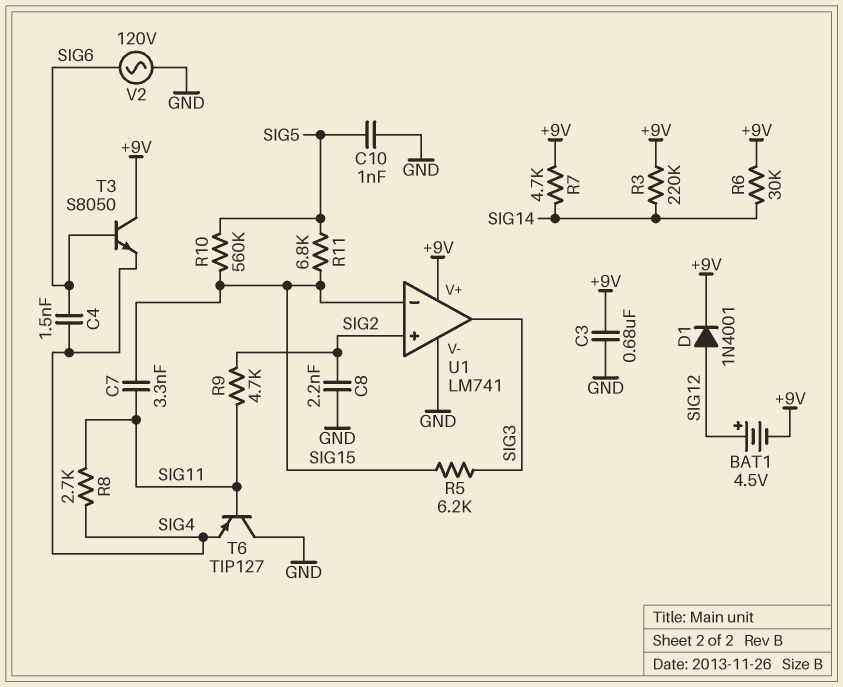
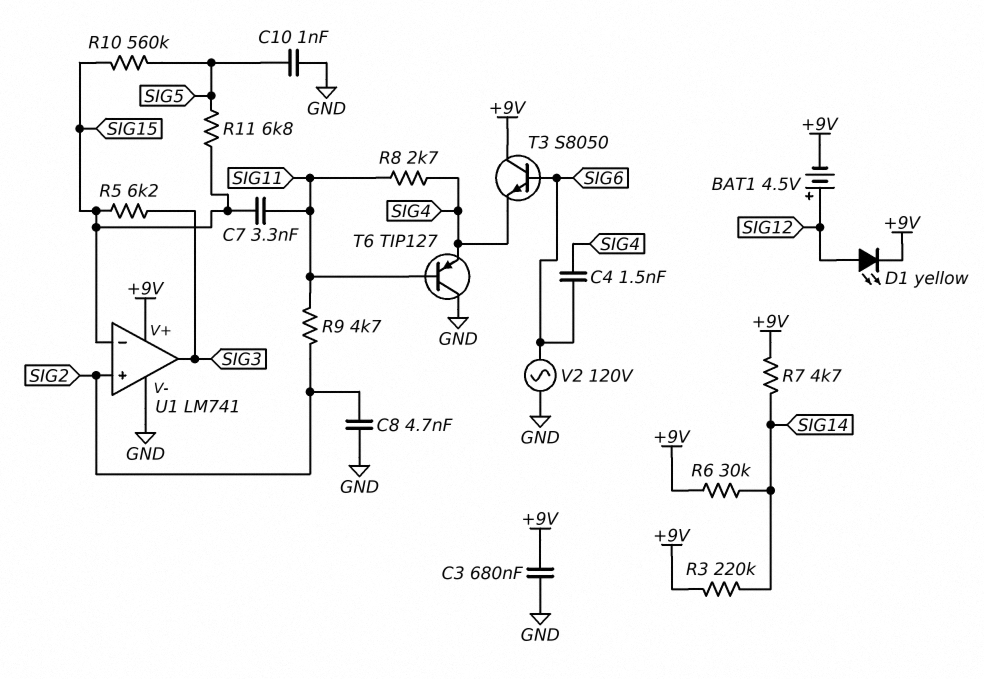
C8: 2.2nF (GND, SIG2) -> 4.7nF (GND, SIG2)
D1: diode 1N4001 (A SIG12, K +9V) -> LED yellow (A SIG12, K +9V)

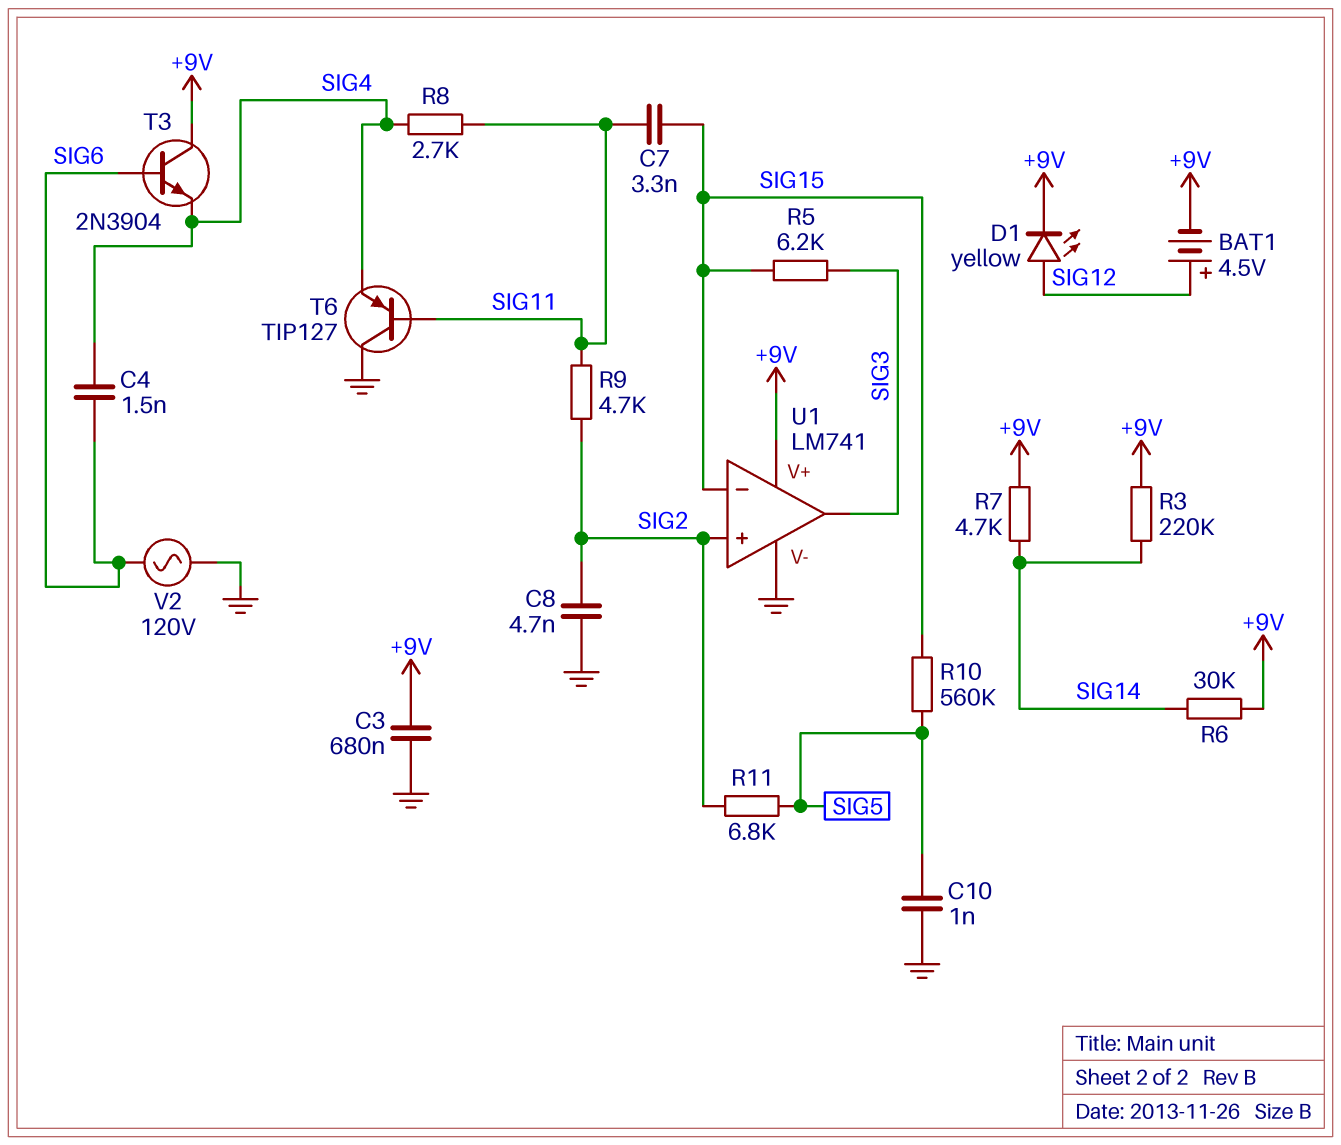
R11: 6.8k (SIG5, SIG15) -> 6.8k (SIG2, SIG5)
T3: NPN S8050 (B SIG6, C +9V, E SIG4) -> NPN 2N3904 (B SIG6, C +9V, E SIG4)

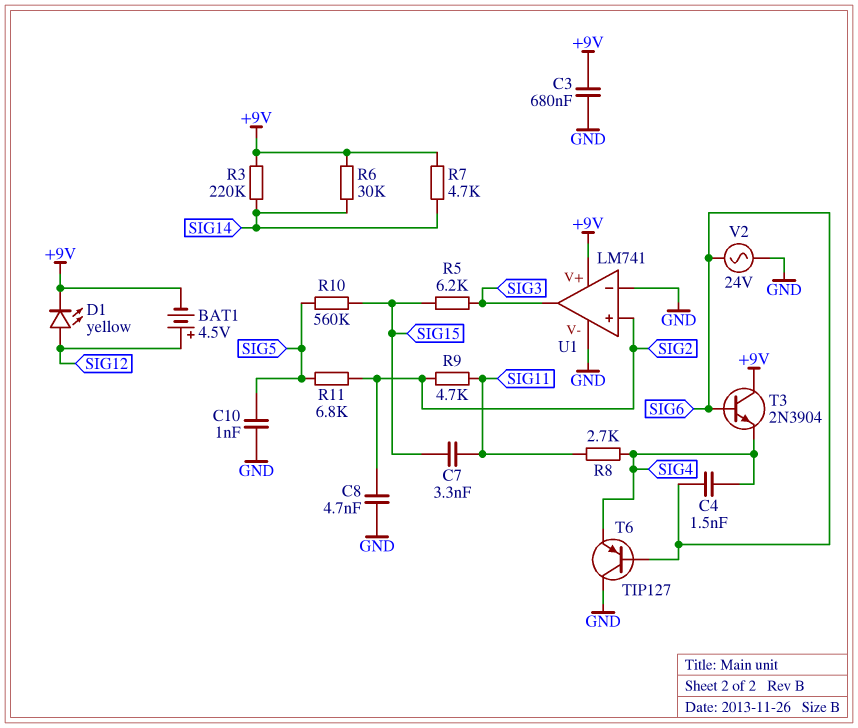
T6: PNP TIP127 (B SIG11, C GND, E SIG4) -> PNP TIP127 (B SIG6, C GND, E SIG4)
U1 pin in-: SIG15 -> GND
V2: AC 120V (GND, SIG6) -> AC 24V (GND, SIG6)

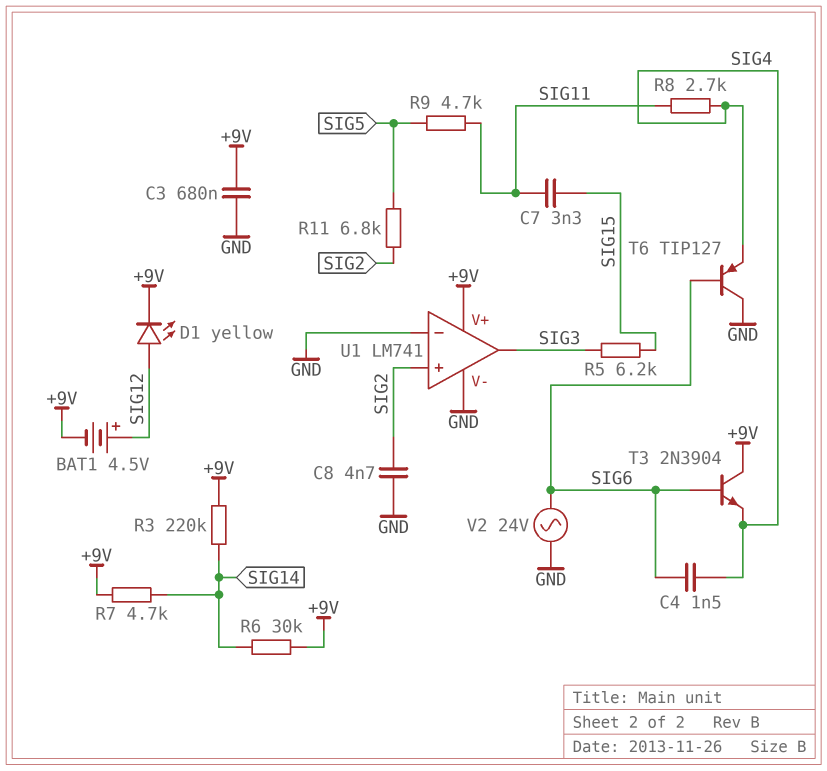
C10: 1nF (GND, SIG5) -> none
R9: 4.7k (SIG2, SIG11) -> 4.7k (SIG5, SIG11)
R10: 560k (SIG5, SIG15) -> none

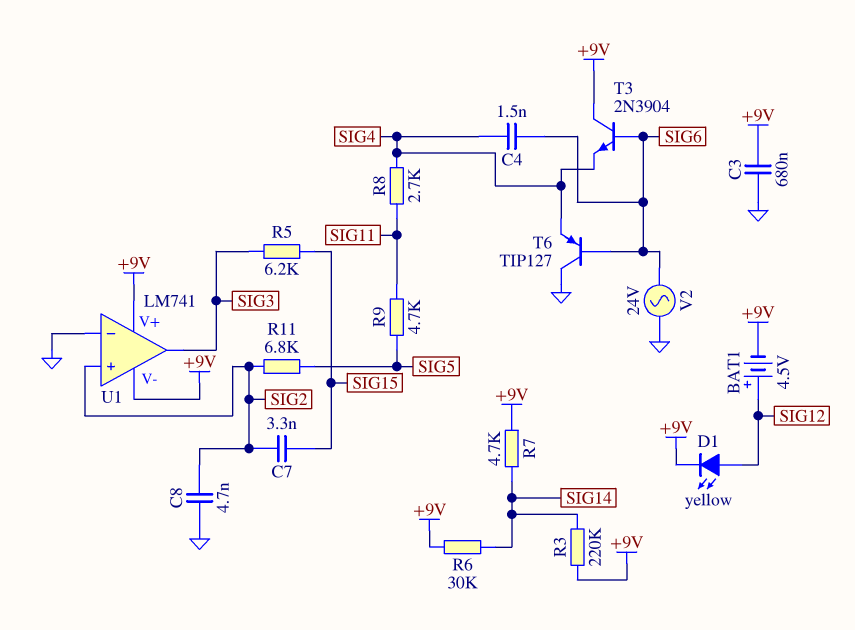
C7: 3.3nF (SIG11, SIG15) -> 3.3nF (SIG2, SIG15)
U1 pin V-: GND -> +9V

